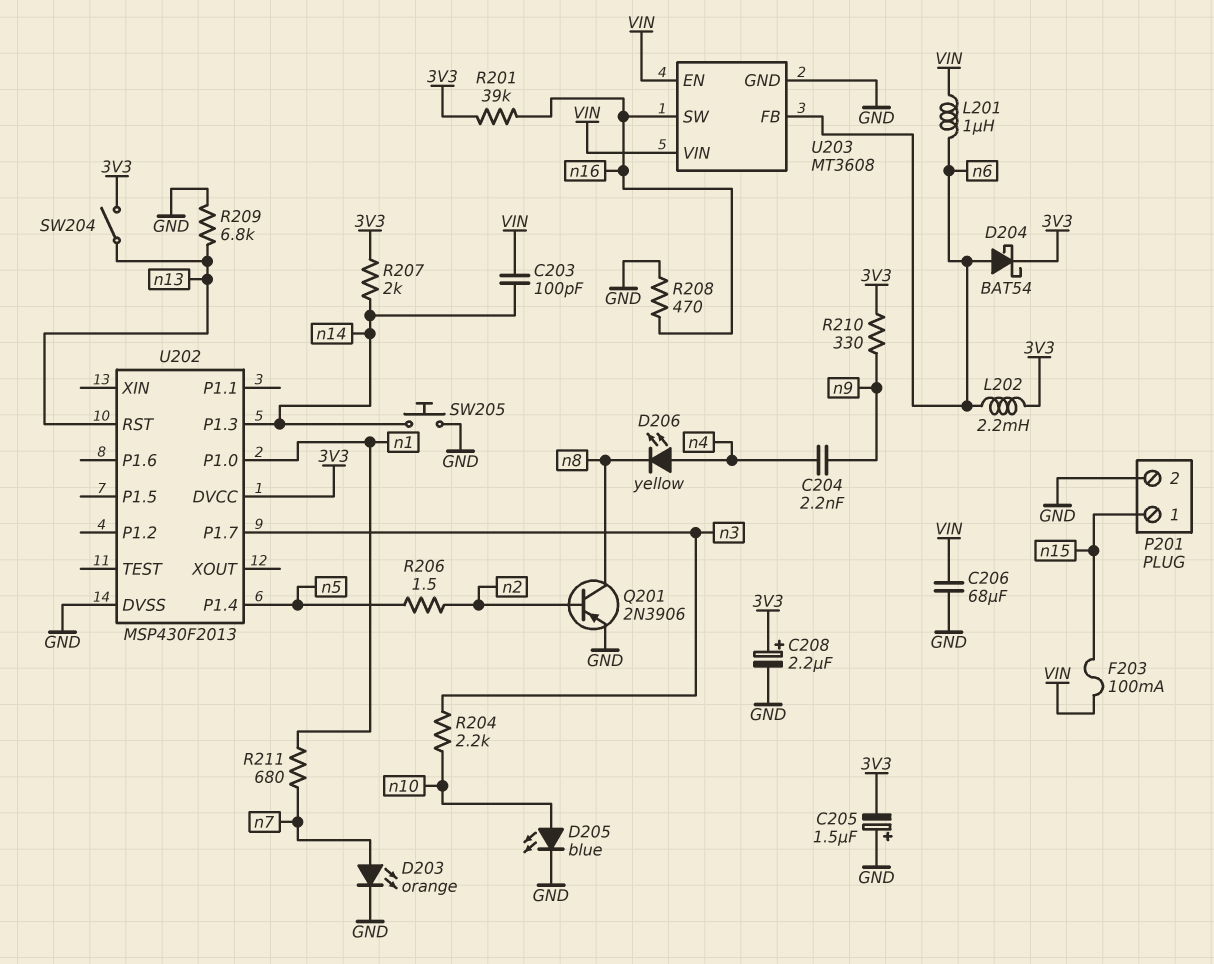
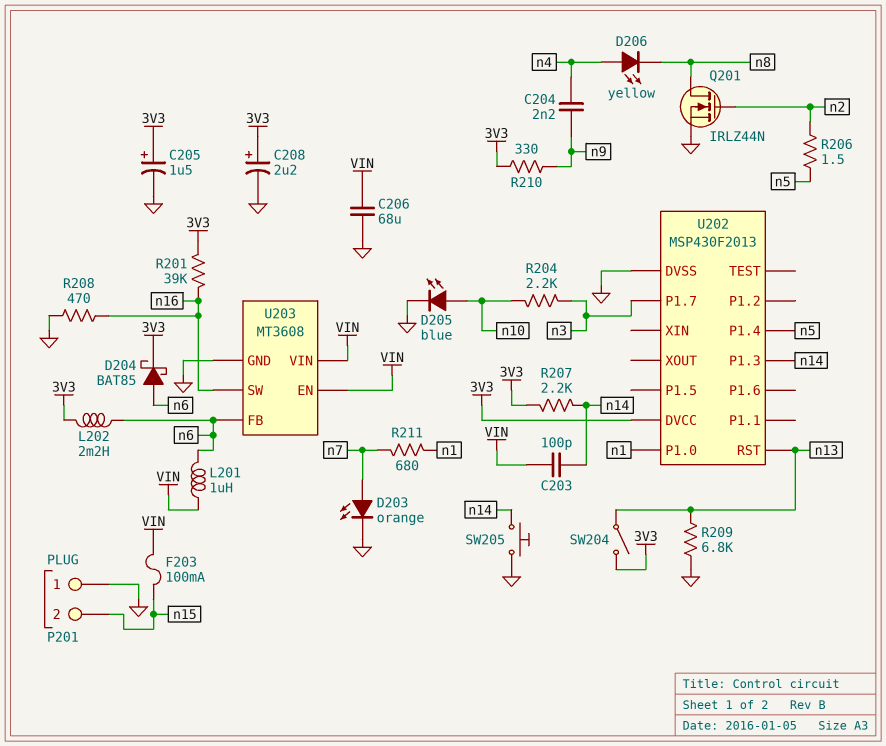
C205: 1.5uF (plus GND, minus 3V3) -> 1.5uF (plus 3V3, minus GND)
D204: schottky BAT54 (A n6, K 3V3) -> schottky BAT85 (A n6, K 3V3)
P201 pin 1: n15 -> GND
P201 pin 2: GND -> n15
Q201: PNP 2N3906 (B n2, C n8, E GND) -> NMOS IRLZ44N (G n2, D n8, S GND)
R207: 2k (3V3, n14) -> 2.2k (3V3, n14)

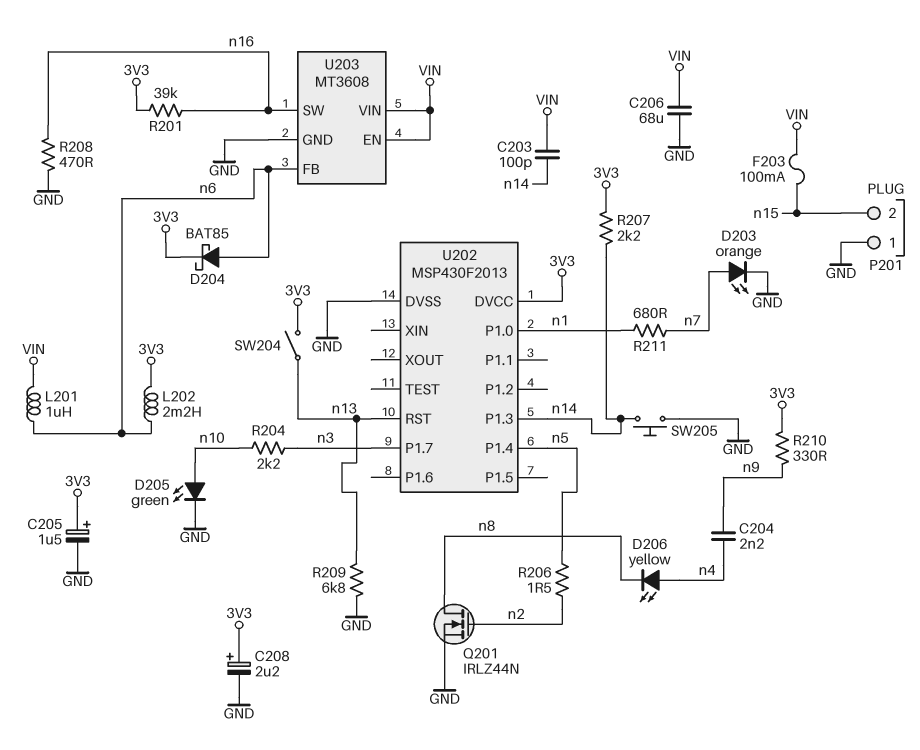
D205: LED blue (A n10, K GND) -> LED green (A n10, K GND)

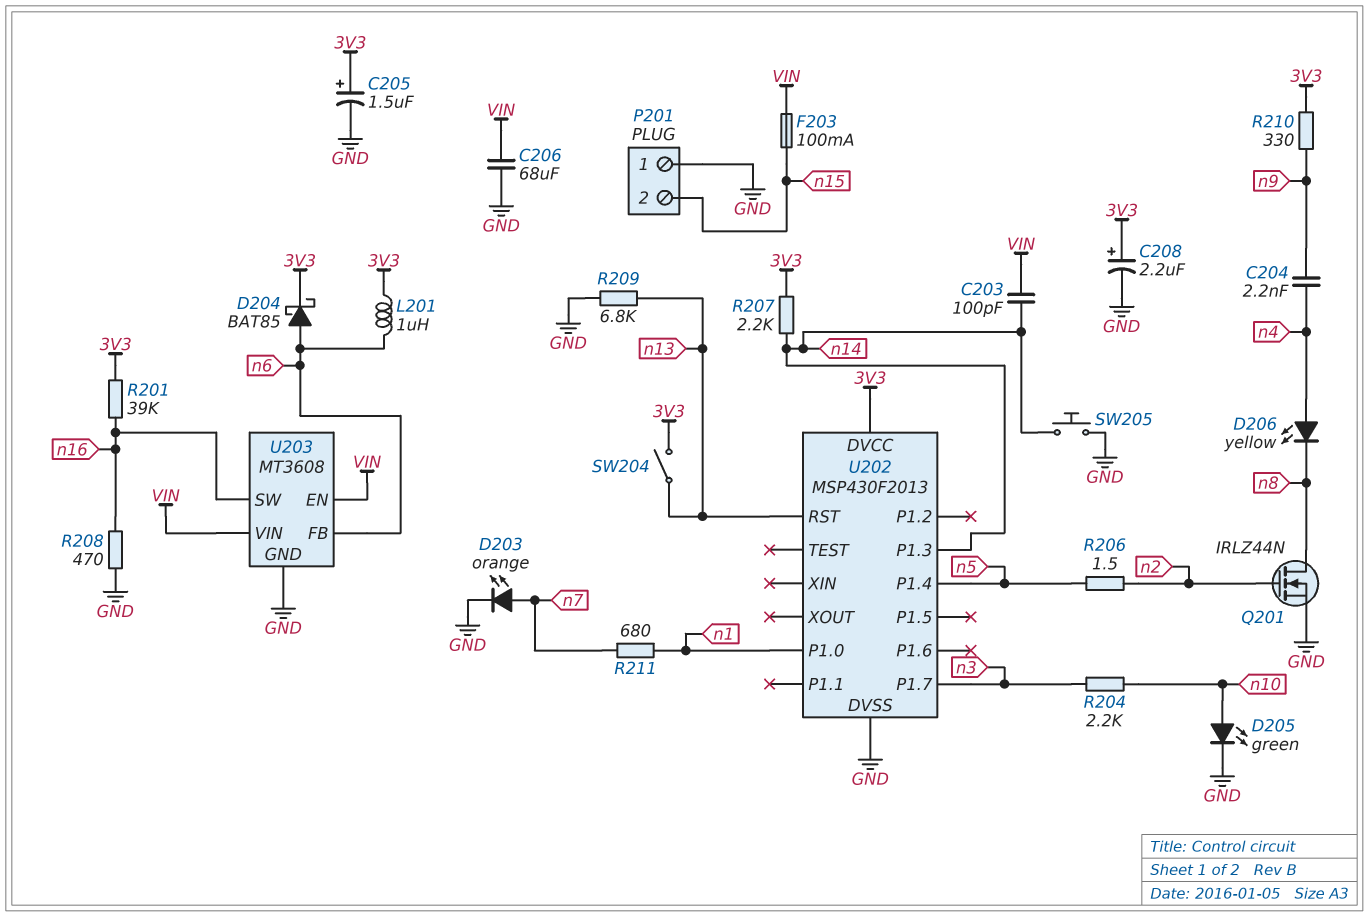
L201: 1uH (VIN, n6) -> 1uH (3V3, n6)
L202: 2.2mH (3V3, n6) -> none

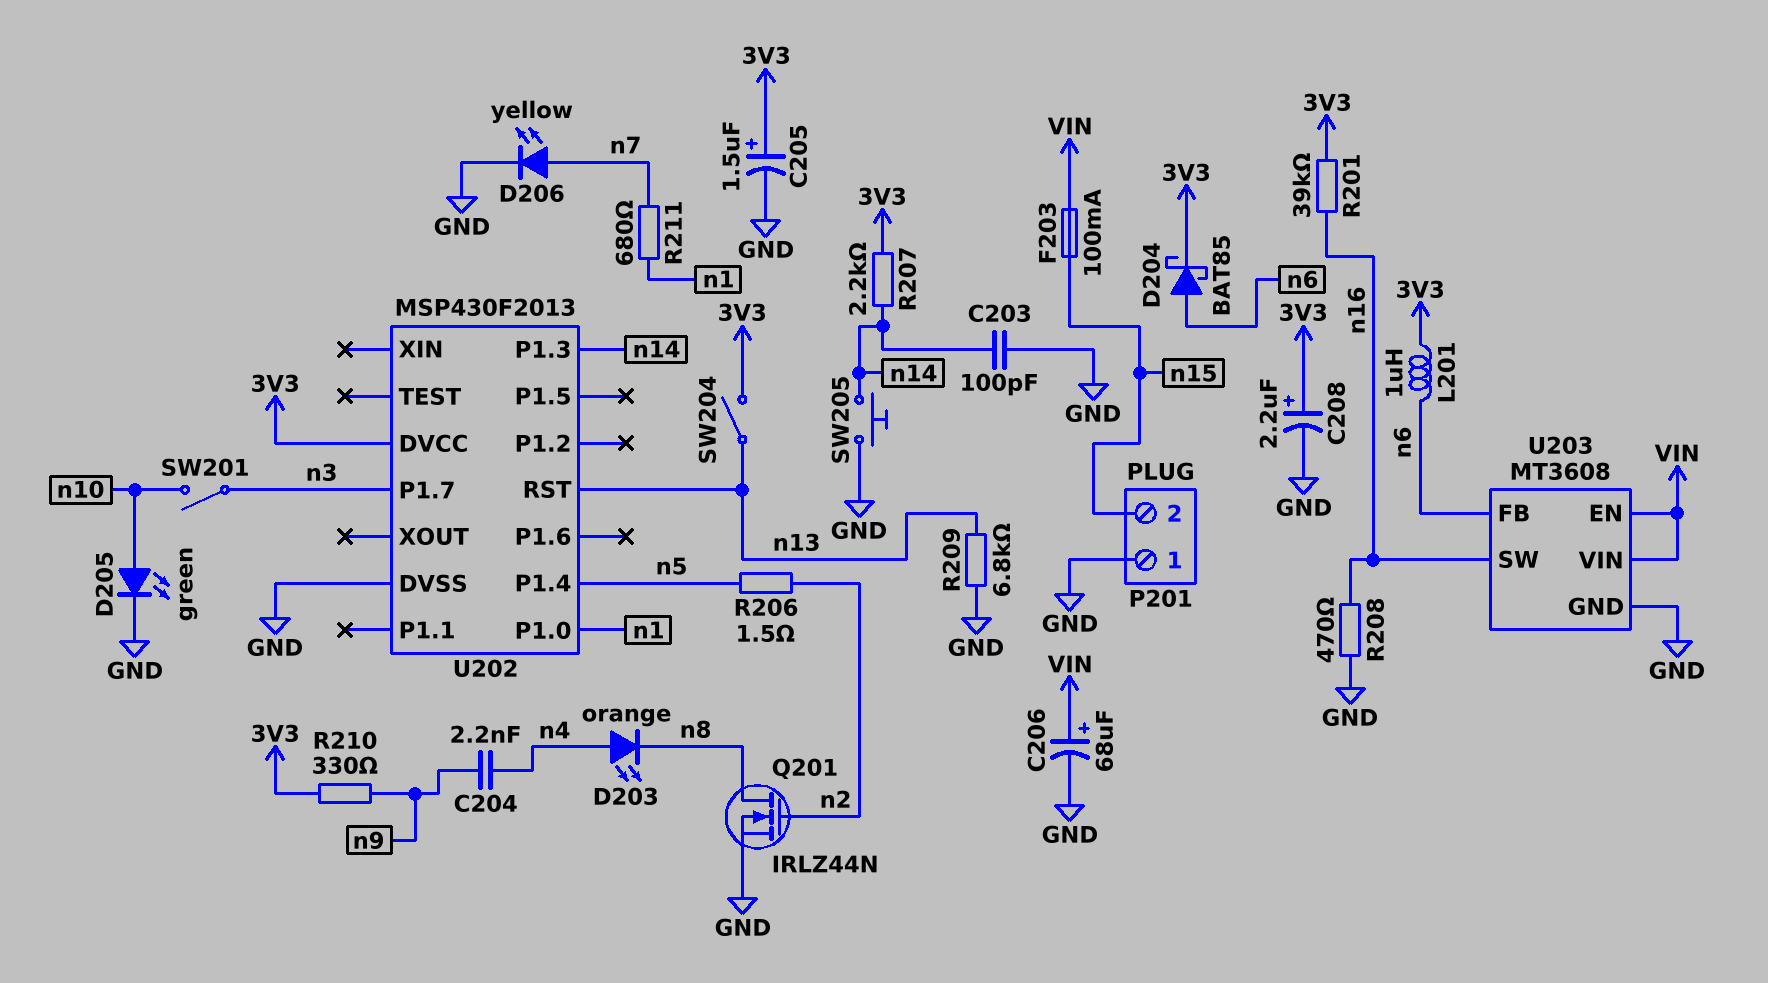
C203: 100pF (VIN, n14) -> 100pF (GND, n14)
C206: 68uF (GND, VIN) -> 68uF (plus VIN, minus GND)
D203: LED orange (A n7, K GND) -> LED orange (A n4, K n8)
D206: LED yellow (A n4, K n8) -> LED yellow (A n7, K GND)
R204: 2.2k (n3, n10) -> none
SW201: none -> switch (n3, n10)

